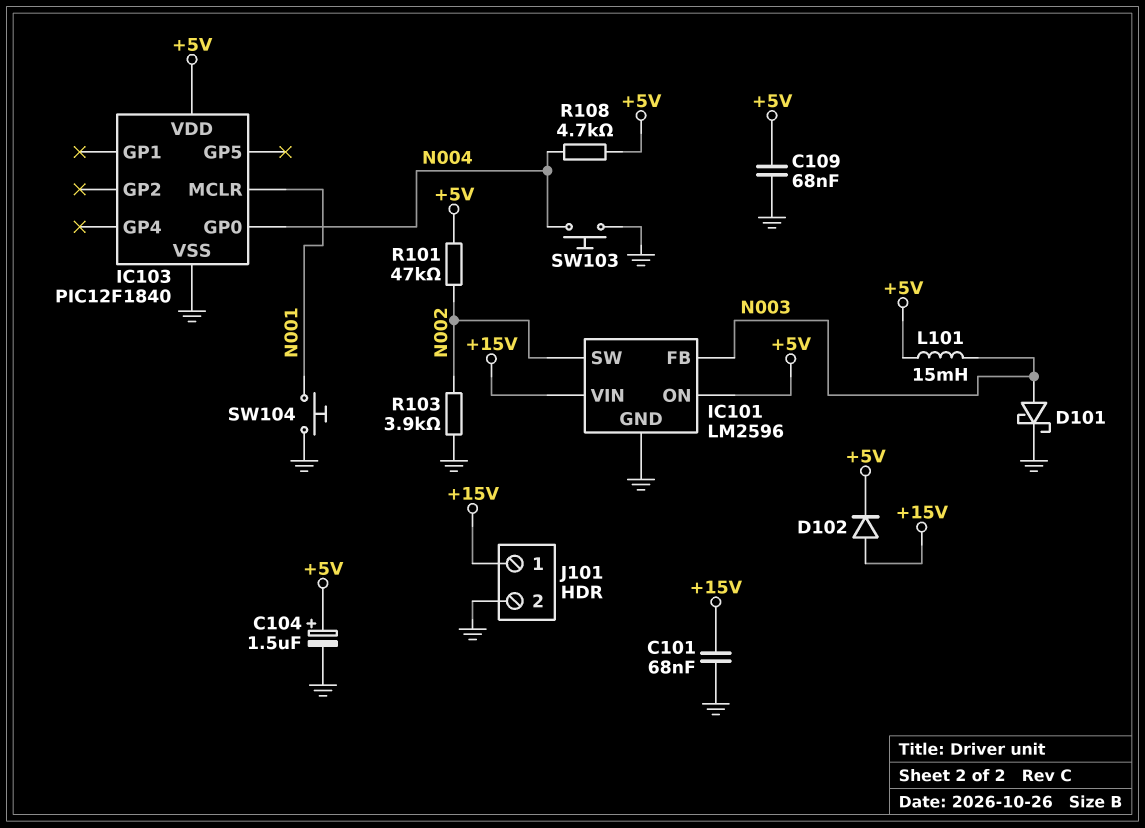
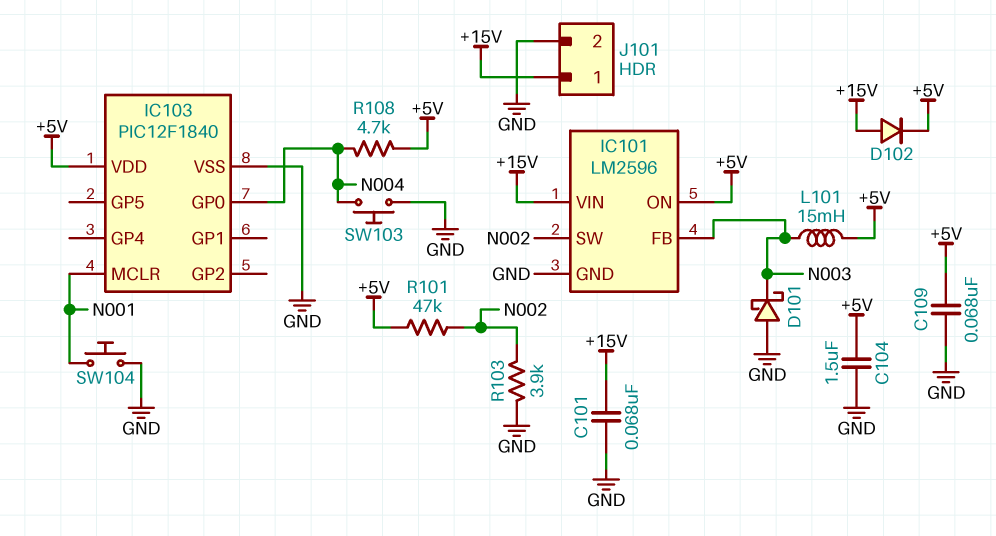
C104: 1.5uF (plus +5V, minus GND) -> 1.5uF (+5V, GND)
D101: schottky (A N003, K GND) -> schottky (A GND, K N003)

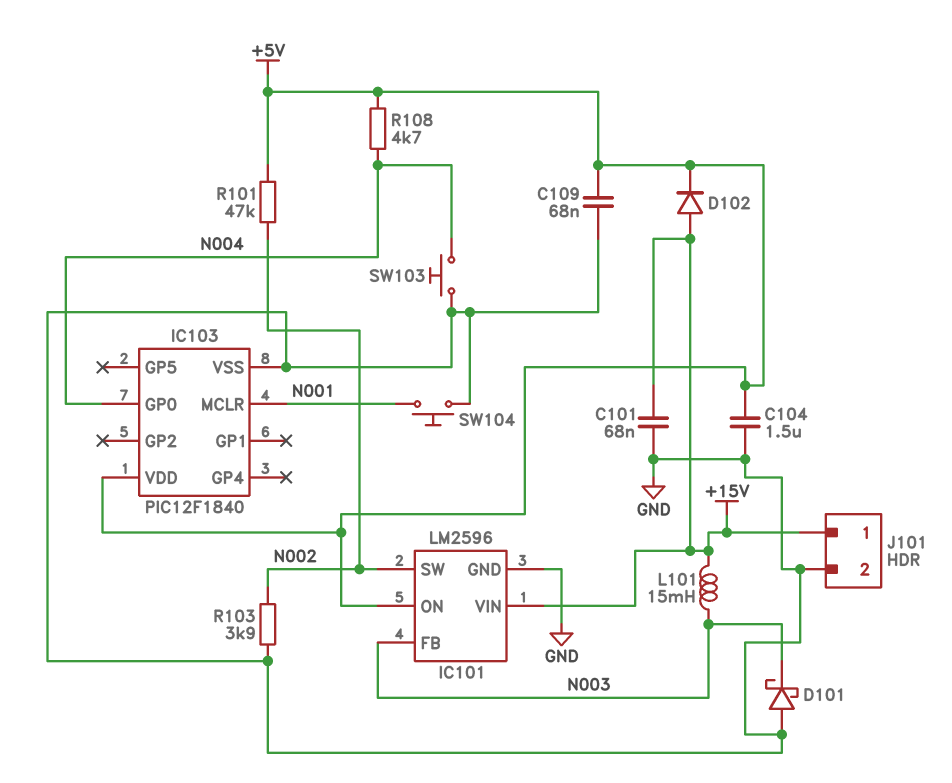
L101: 15mH (+5V, N003) -> 15mH (+15V, N003)

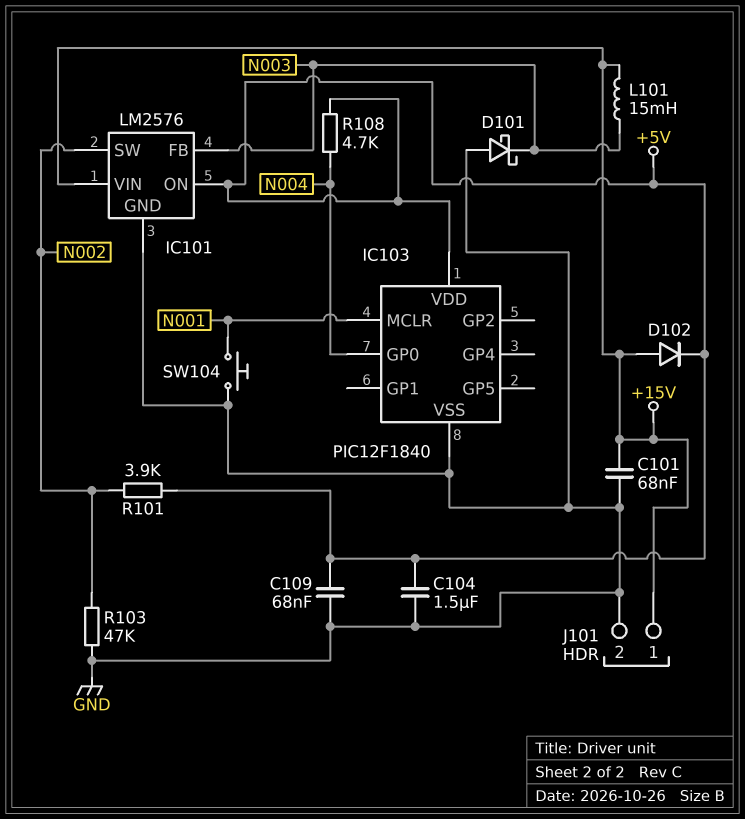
IC101: LM2596 -> LM2576
R101: 47k (+5V, N002) -> 3.9k (+5V, N002)
R103: 3.9k (GND, N002) -> 47k (GND, N002)
SW103: button (GND, N004) -> none

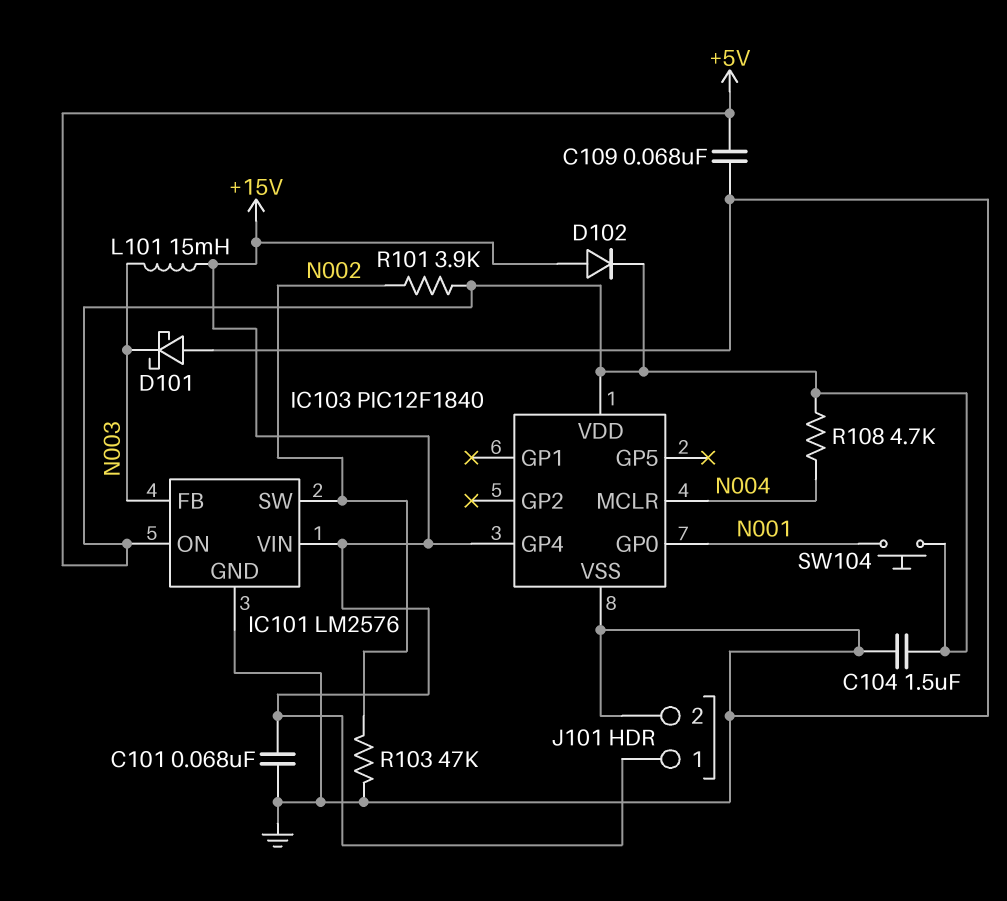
IC103 pin GP0: N004 -> N001
IC103 pin GP4: none -> +15V
IC103 pin MCLR: N001 -> N004
SW104: button (GND, N001) -> button (+5V, N001)

